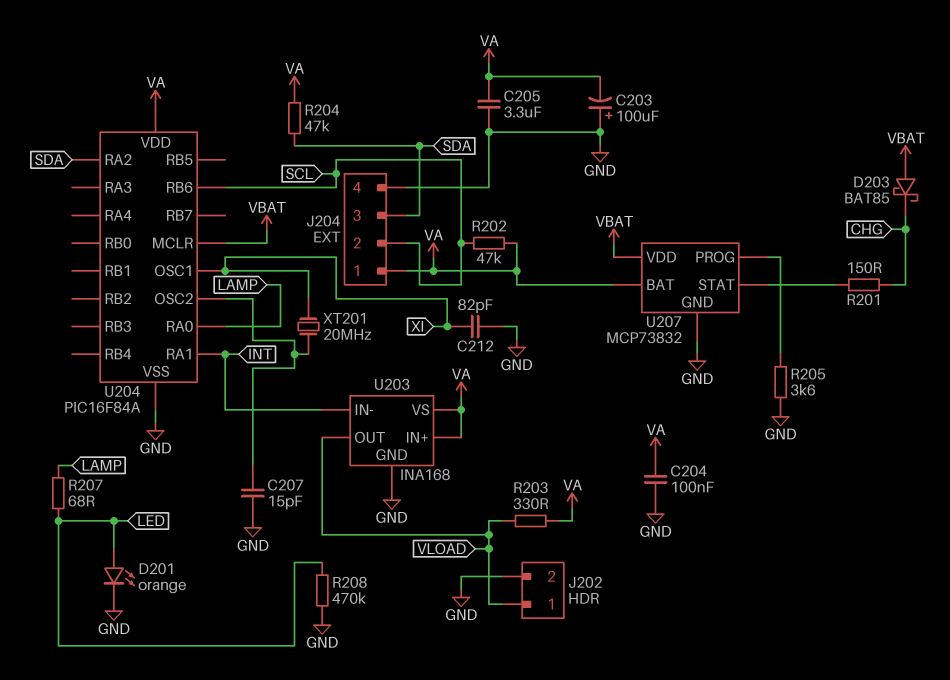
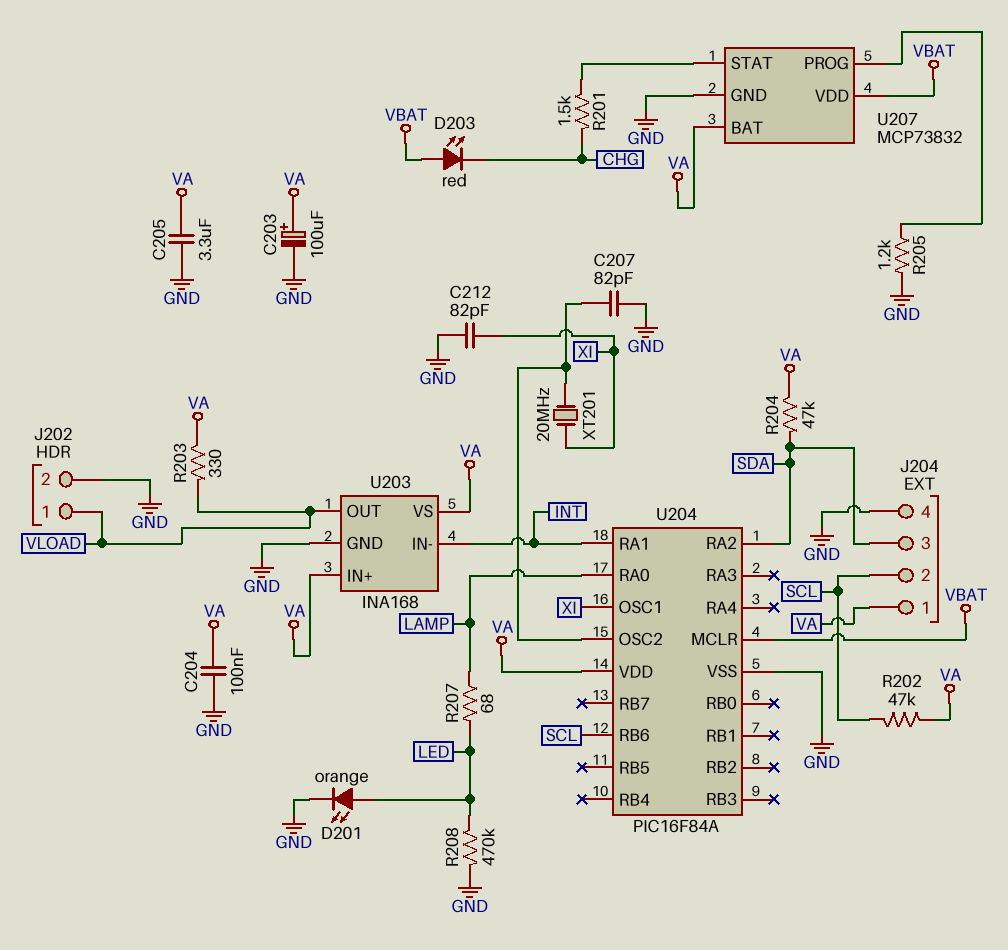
C203: 100uF (plus GND, minus VA) -> 100uF (plus VA, minus GND)
C207: 15pF (GND, U204/OSC2) -> 82pF (GND, U204/OSC2)
D203: schottky BAT85 (A VBAT, K CHG) -> LED red (A VBAT, K CHG)
R201: 150 (CHG, U207/STAT) -> 1.5k (CHG, U207/STAT)
R205: 3.6k (GND, U207/PROG) -> 1.2k (GND, U207/PROG)

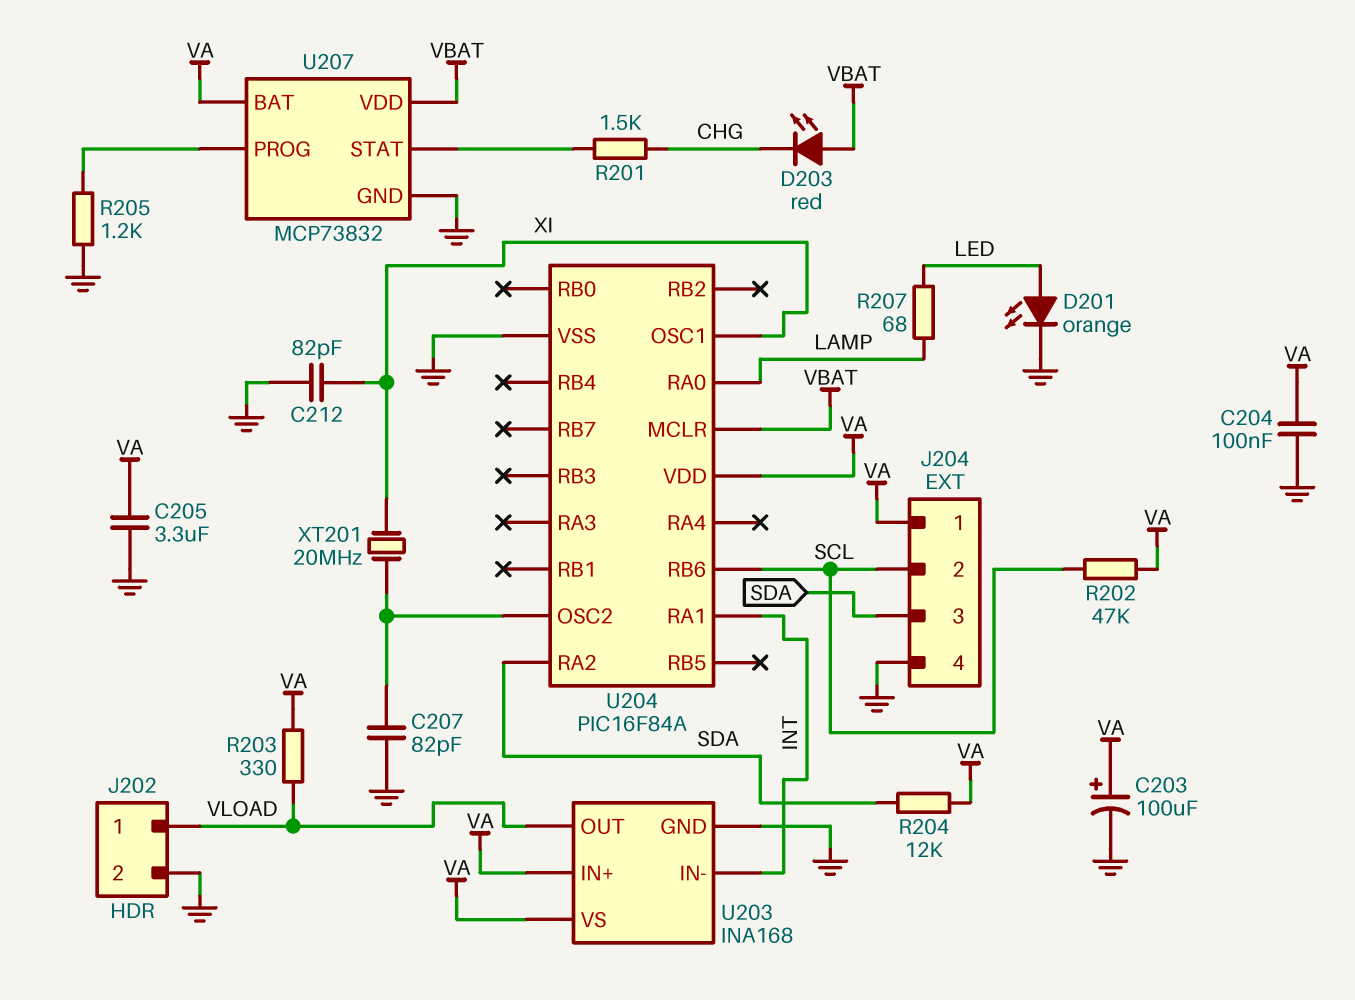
R204: 47k (SDA, VA) -> 12k (SDA, VA)
R208: 470k (GND, LED) -> none

